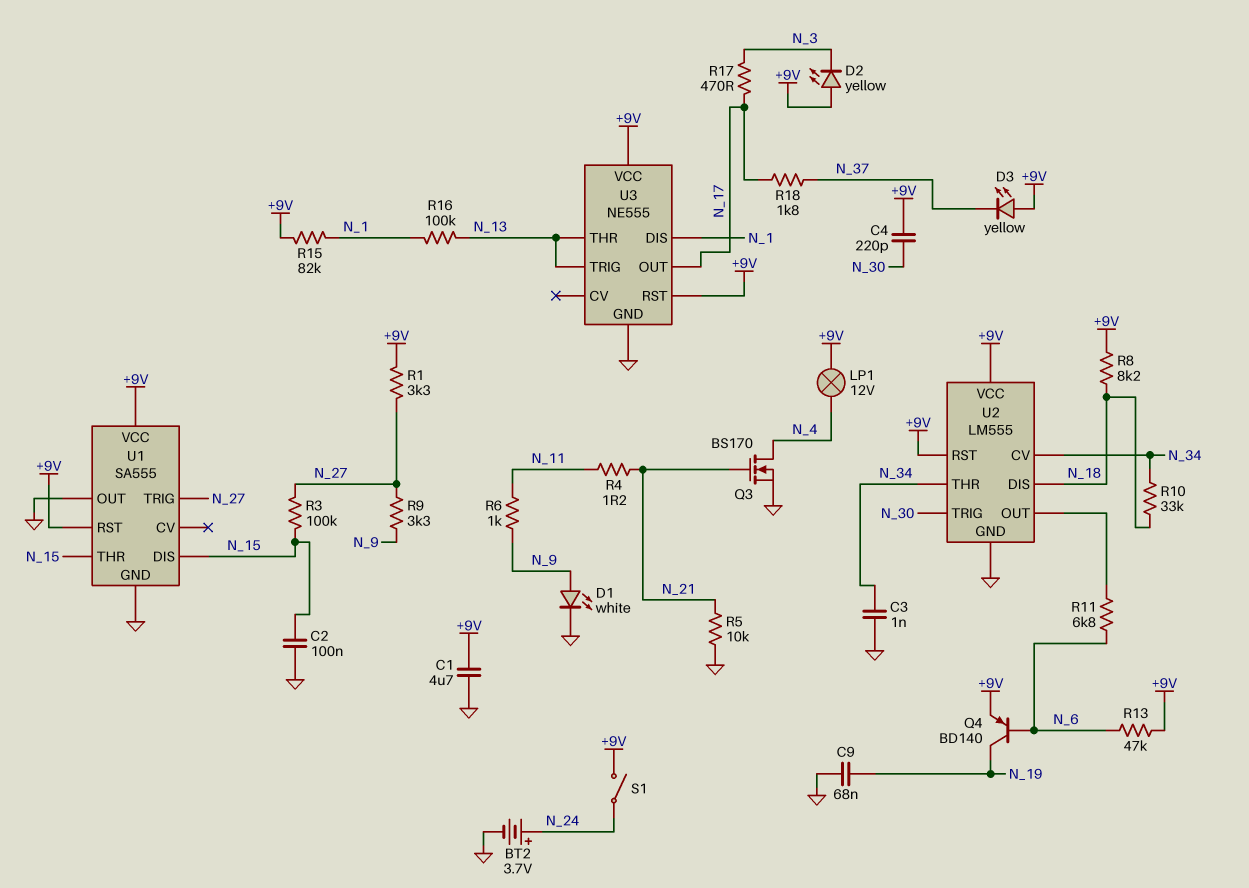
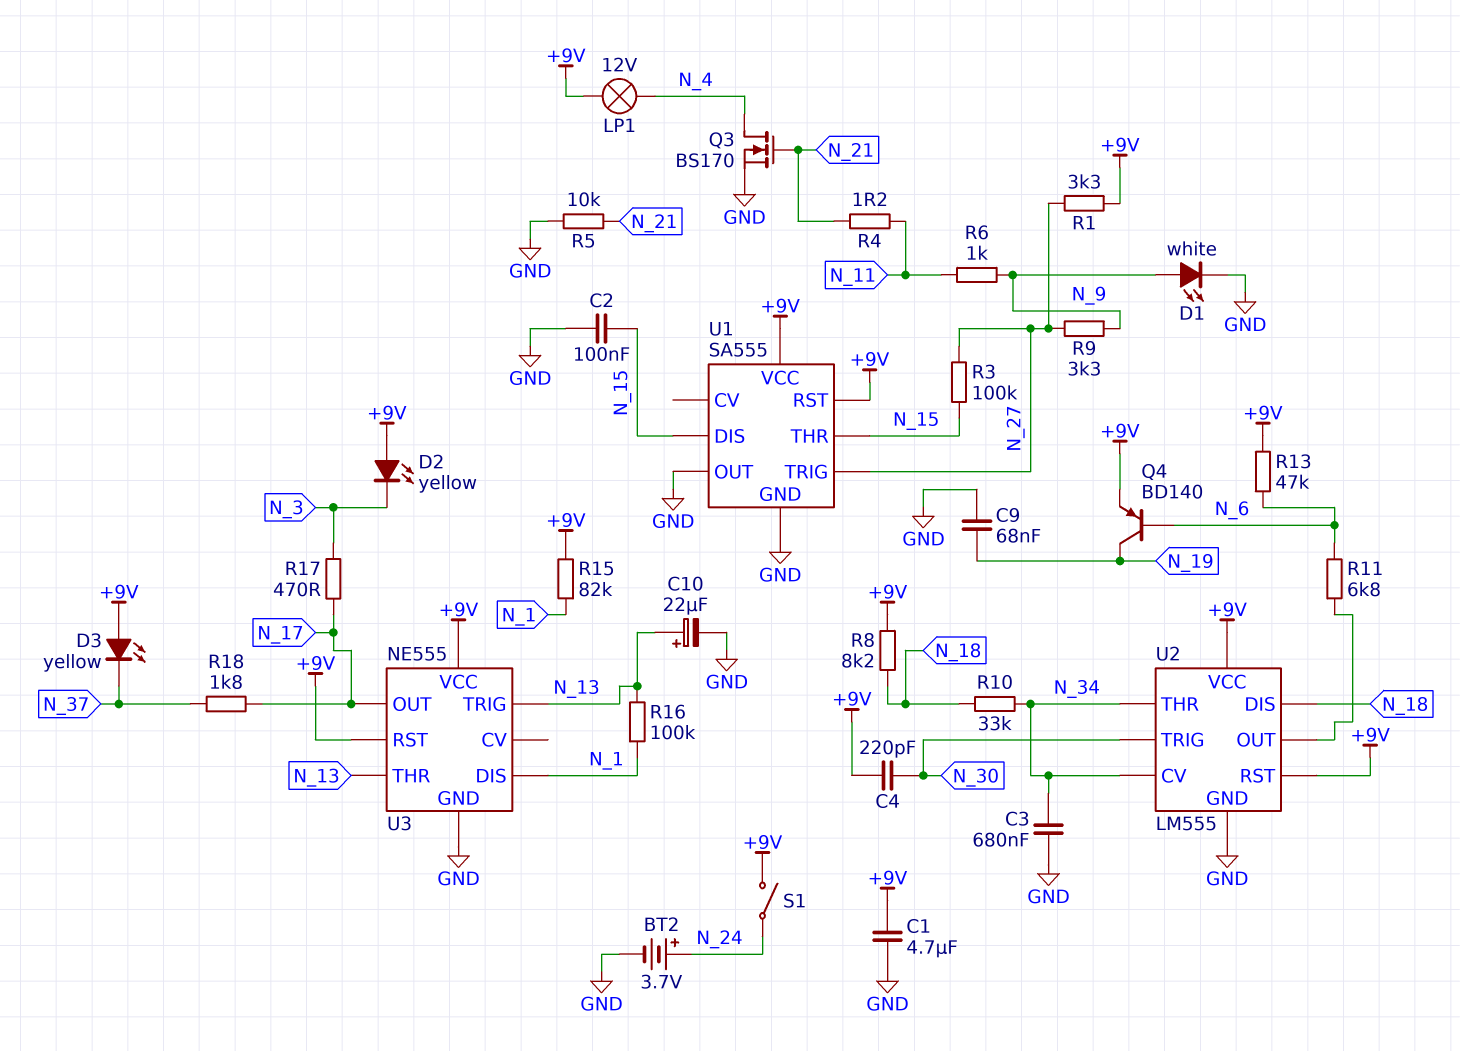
C3: 1nF (GND, N_34) -> 680nF (GND, N_34)
C10: none -> 22uF (plus N_13, minus GND)

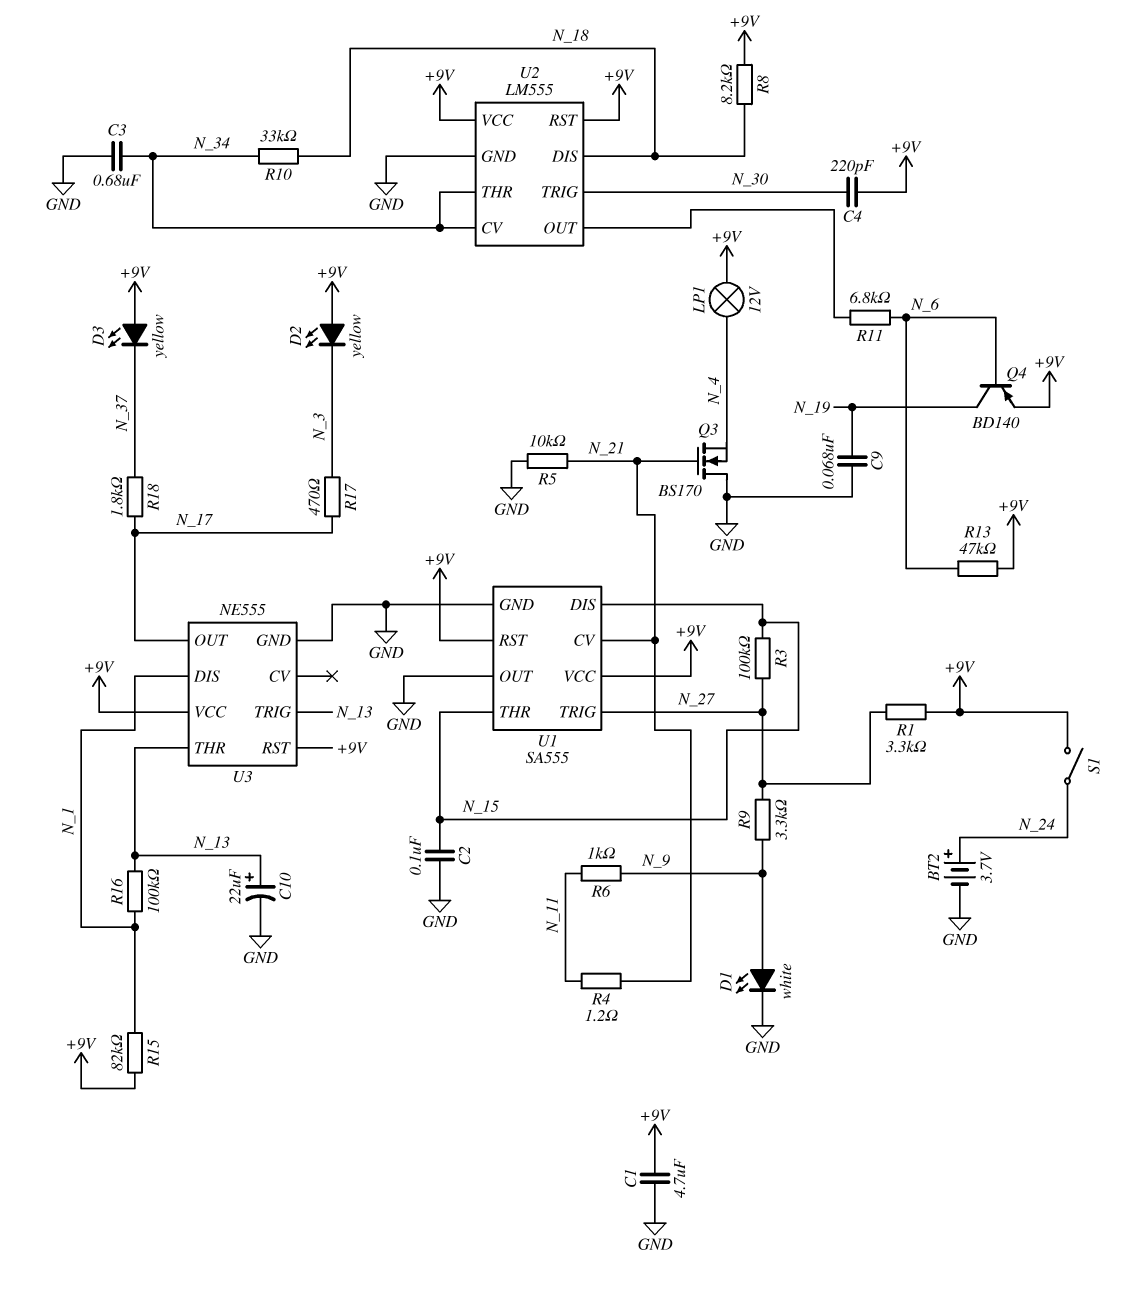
Q3: NMOS BS170 (G N_21, D N_4, S GND) -> NMOS BS170 (G N_21, D GND, S N_4)
U1 pin CV: none -> N_21

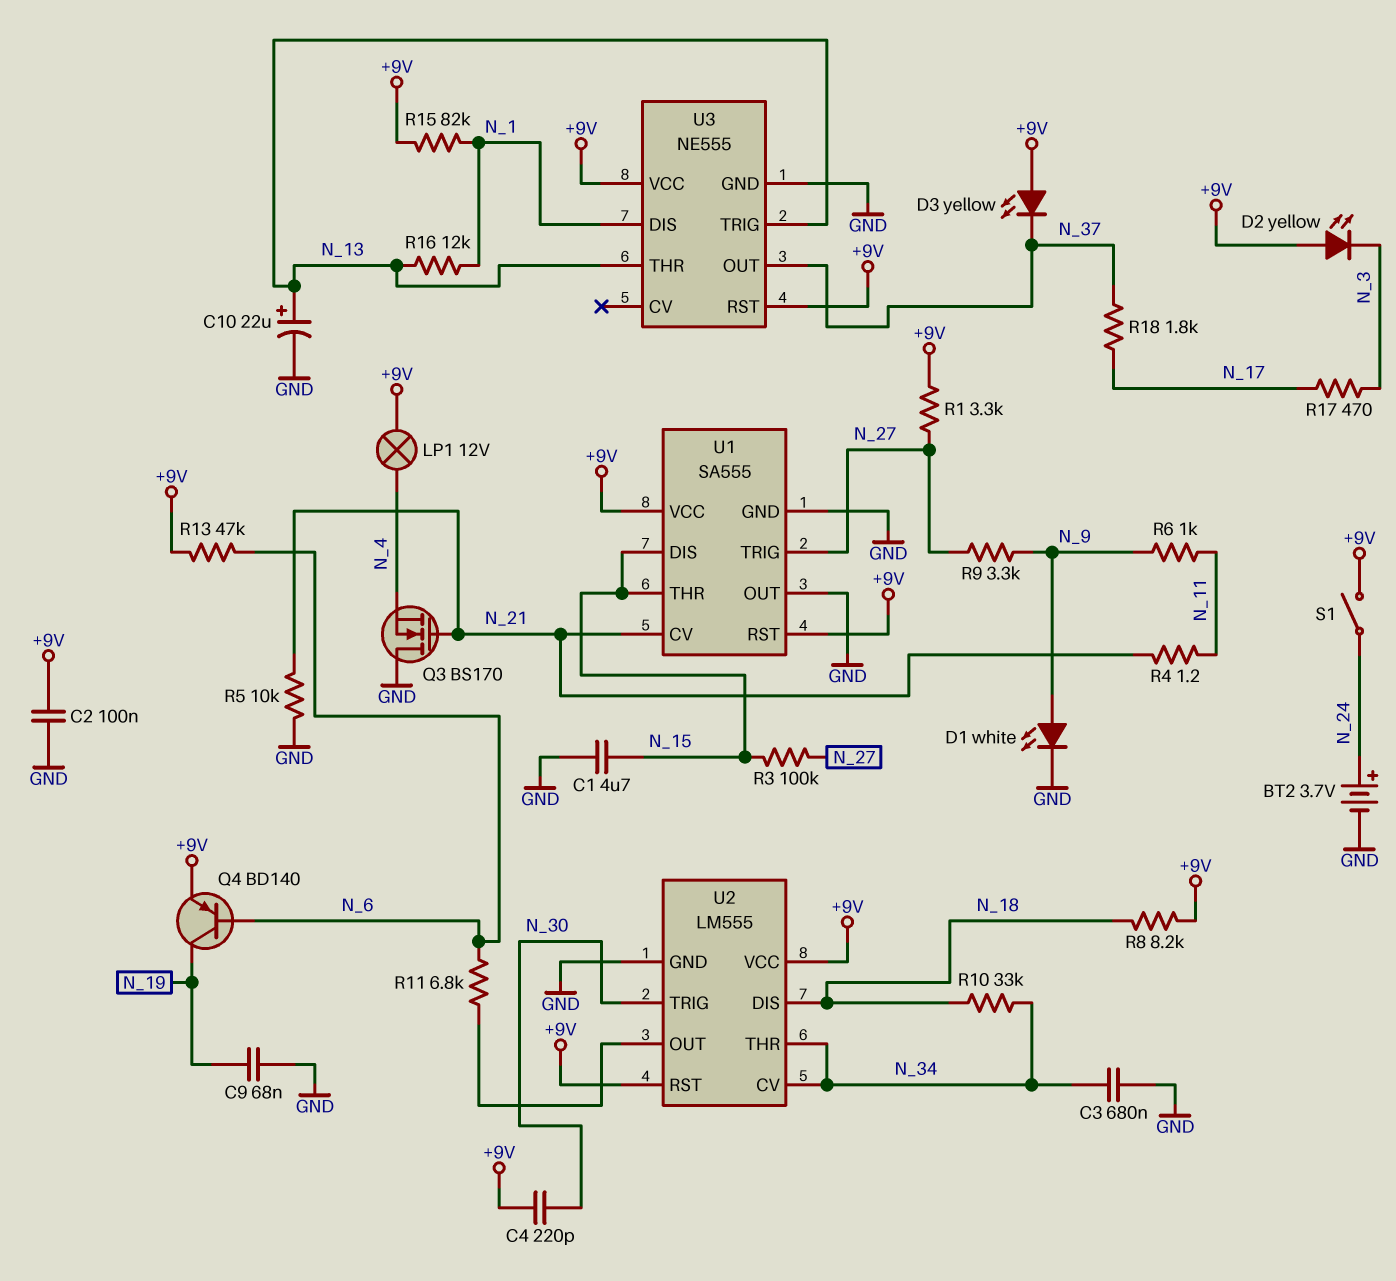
C1: 4.7uF (+9V, GND) -> 4.7uF (GND, N_15)
C2: 100nF (GND, N_15) -> 100nF (+9V, GND)
R16: 100k (N_1, N_13) -> 12k (N_1, N_13)
U3 pin OUT: N_17 -> N_37

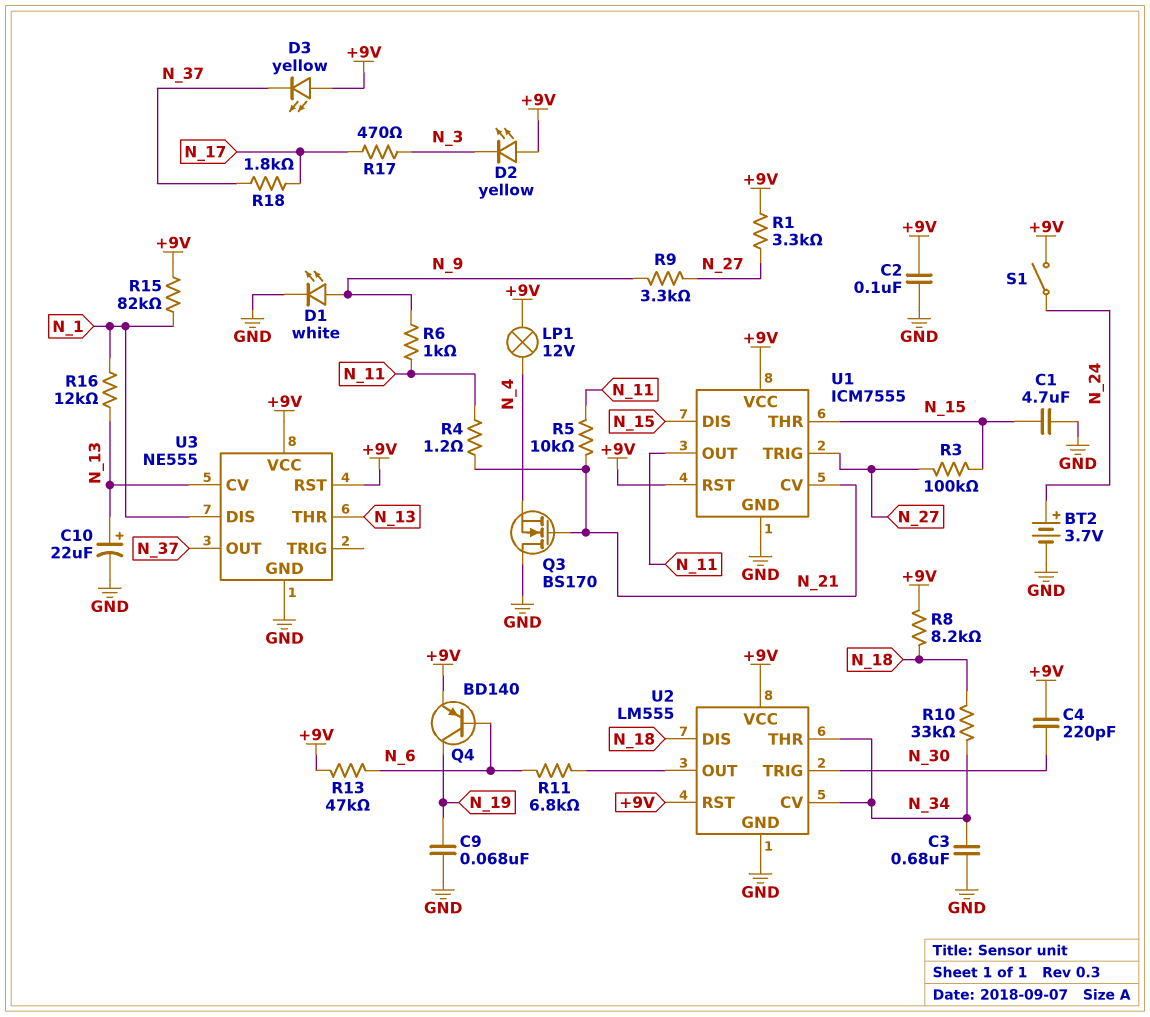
R5: 10k (GND, N_21) -> 10k (N_11, N_21)
U1: SA555 -> ICM7555
U1 pin OUT: GND -> N_11
U3 pin CV: none -> N_13
U3 pin TRIG: N_13 -> none

